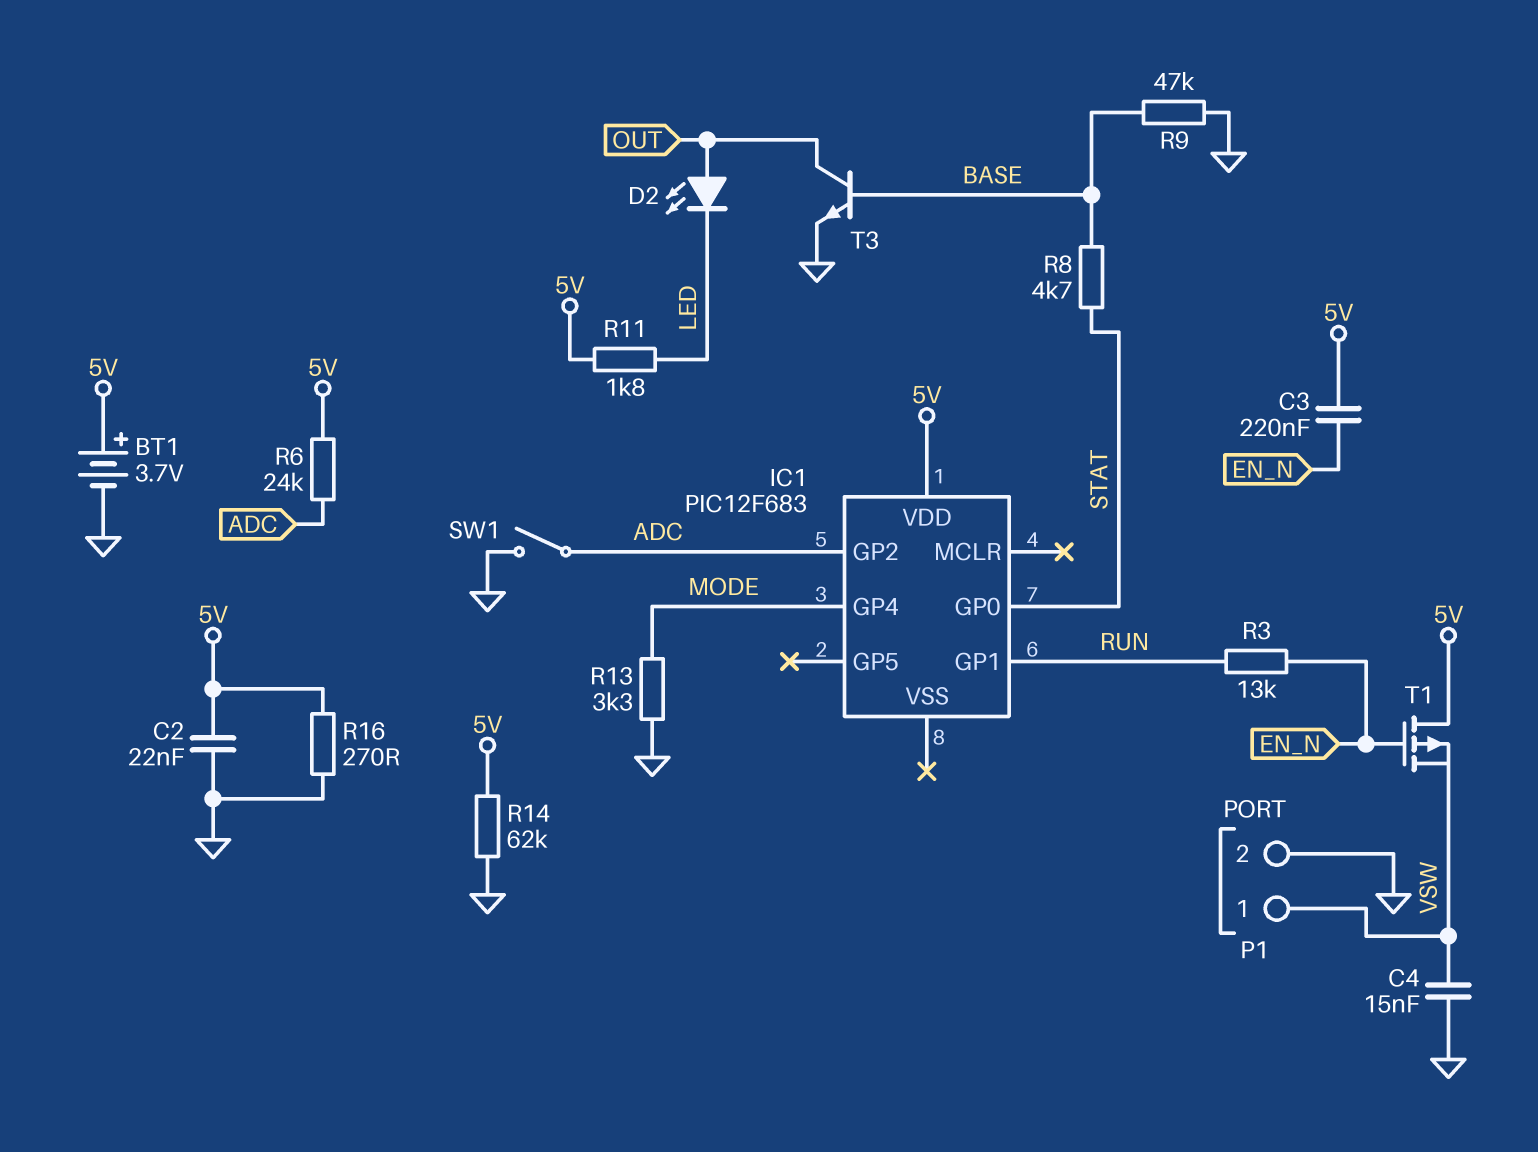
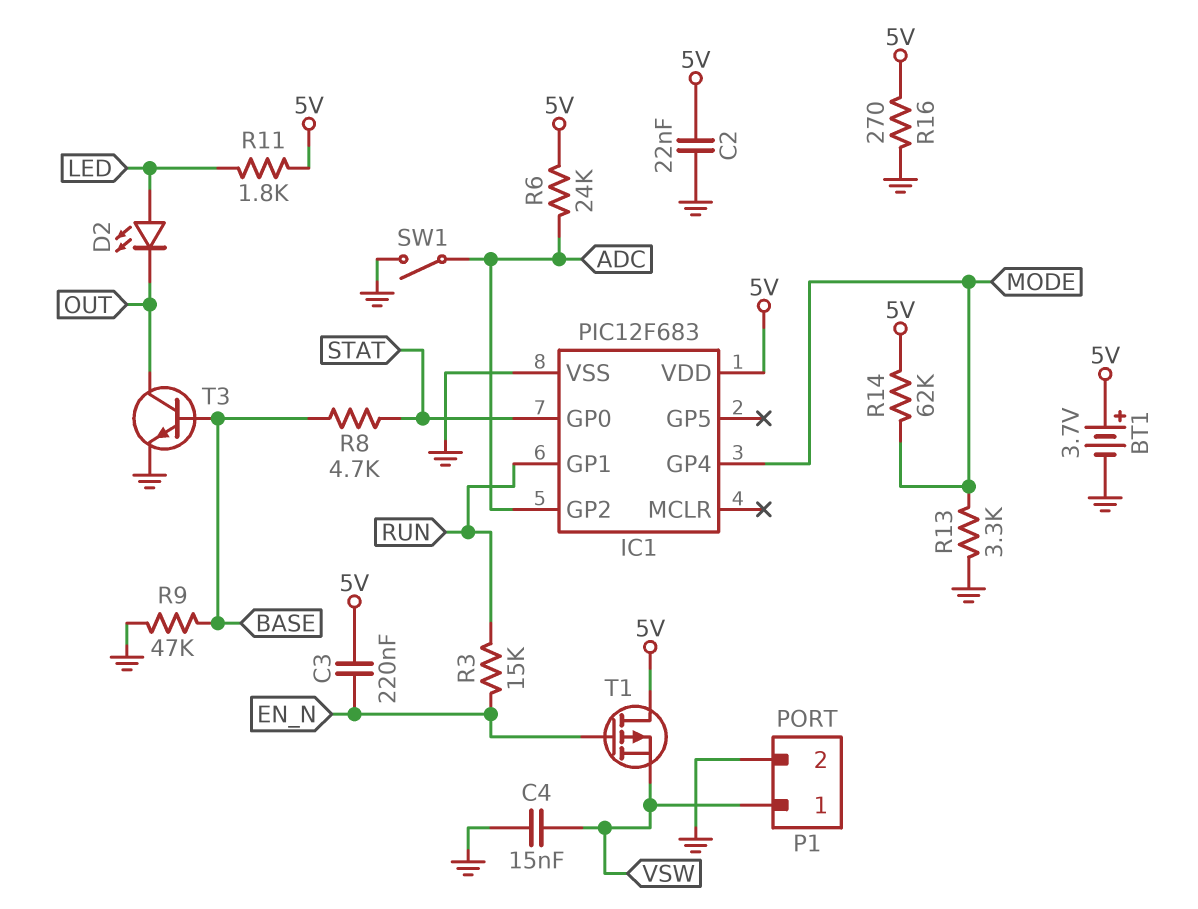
D2: LED (A OUT, K LED) -> LED (A LED, K OUT)
IC1 pin VSS: none -> GND
R3: 13k (EN_N, RUN) -> 15k (EN_N, RUN)
R14: 62k (5V, GND) -> 62k (5V, MODE)

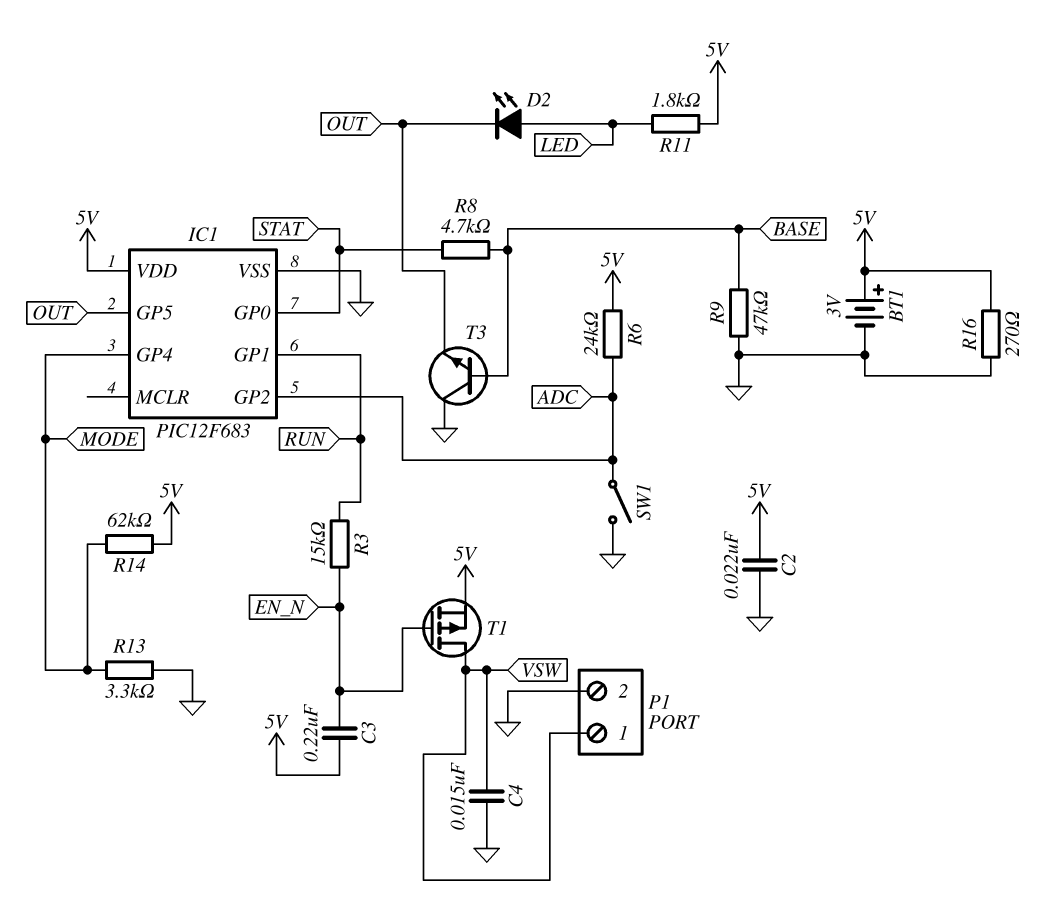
BT1: 3.7V (plus 5V, minus GND) -> 3V (plus 5V, minus GND)
IC1 pin GP5: none -> OUT
T1: PMOS (G EN_N, D 5V, S VSW) -> PMOS (G EN_N, D VSW, S 5V)
T3: NPN (B BASE, C OUT, E GND) -> NPN (B BASE, C GND, E OUT)

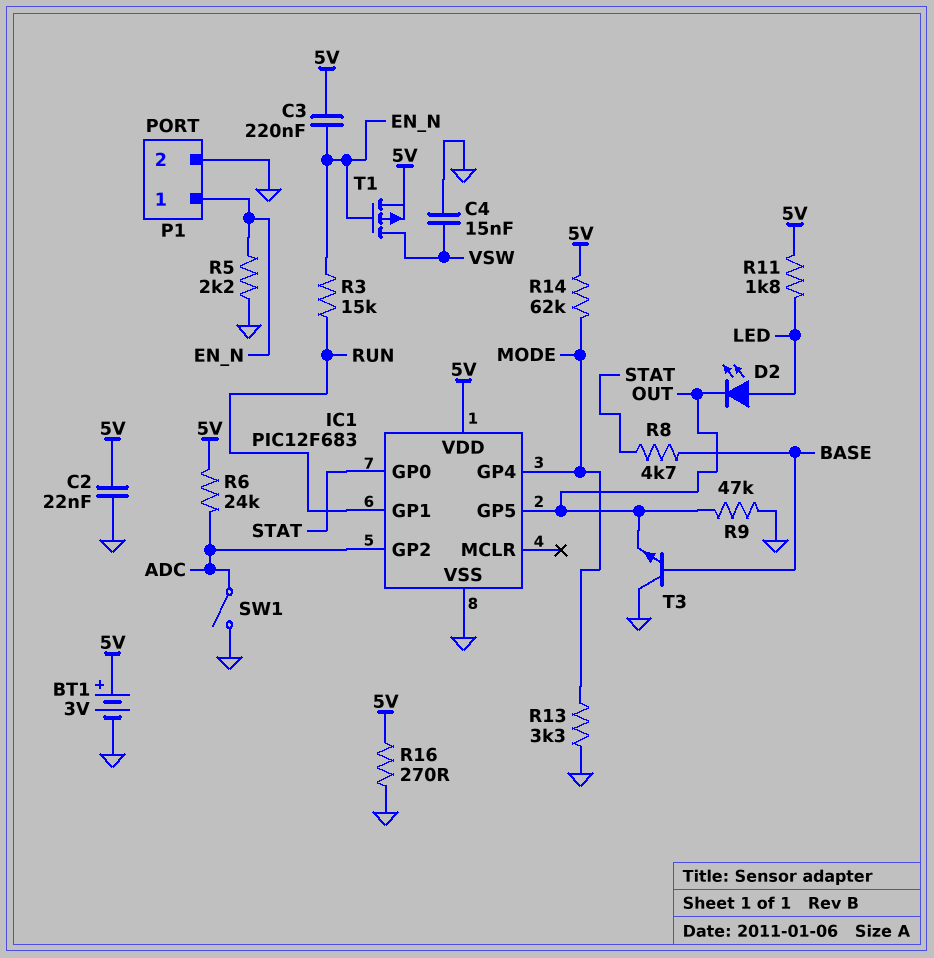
P1 pin 1: VSW -> EN_N
R5: none -> 2.2k (EN_N, GND)
R9: 47k (BASE, GND) -> 47k (GND, OUT)

